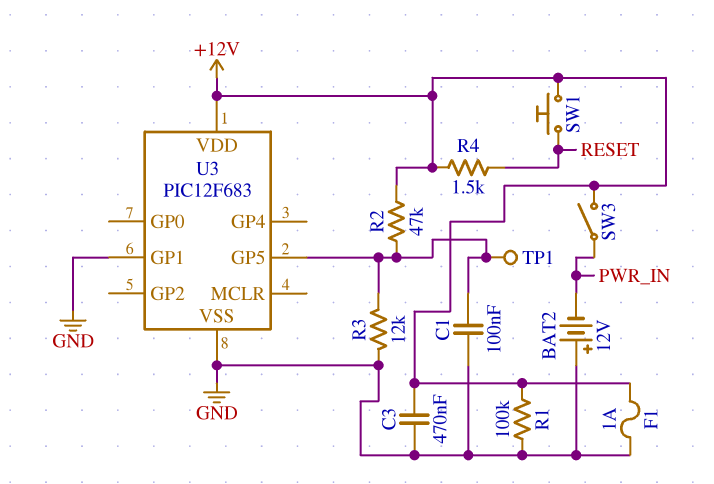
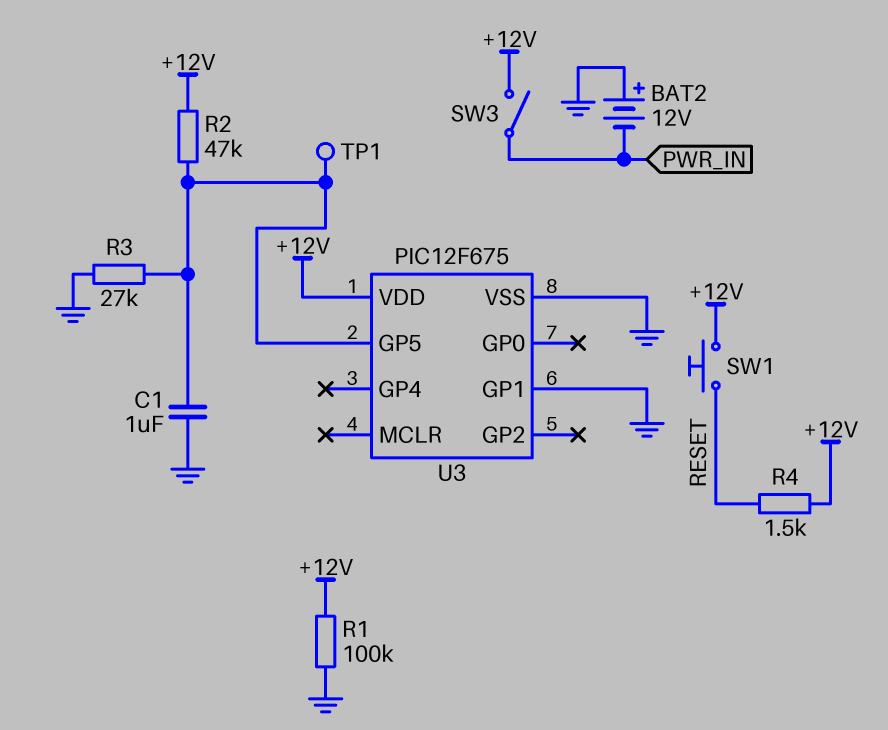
C1: 100nF (GND, U3/GP5) -> 1uF (GND, U3/GP5)
C3: 470nF (+12V, GND) -> none
F1: 1A (+12V, GND) -> none
R3: 12k (GND, U3/GP5) -> 27k (GND, U3/GP5)
U3: PIC12F683 -> PIC12F675

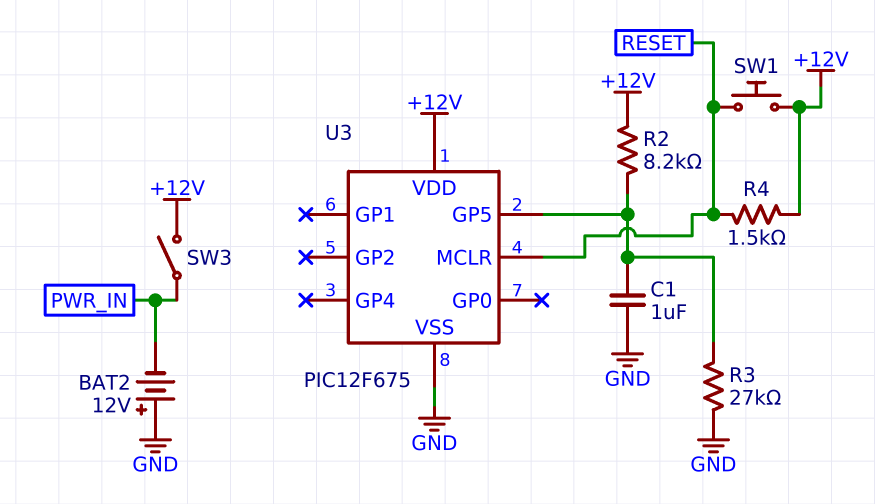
R1: 100k (+12V, GND) -> none
R2: 47k (+12V, U3/GP5) -> 8.2k (+12V, U3/GP5)
TP1: test point (U3/GP5) -> none
U3 pin GP1: GND -> none
U3 pin MCLR: none -> RESET

